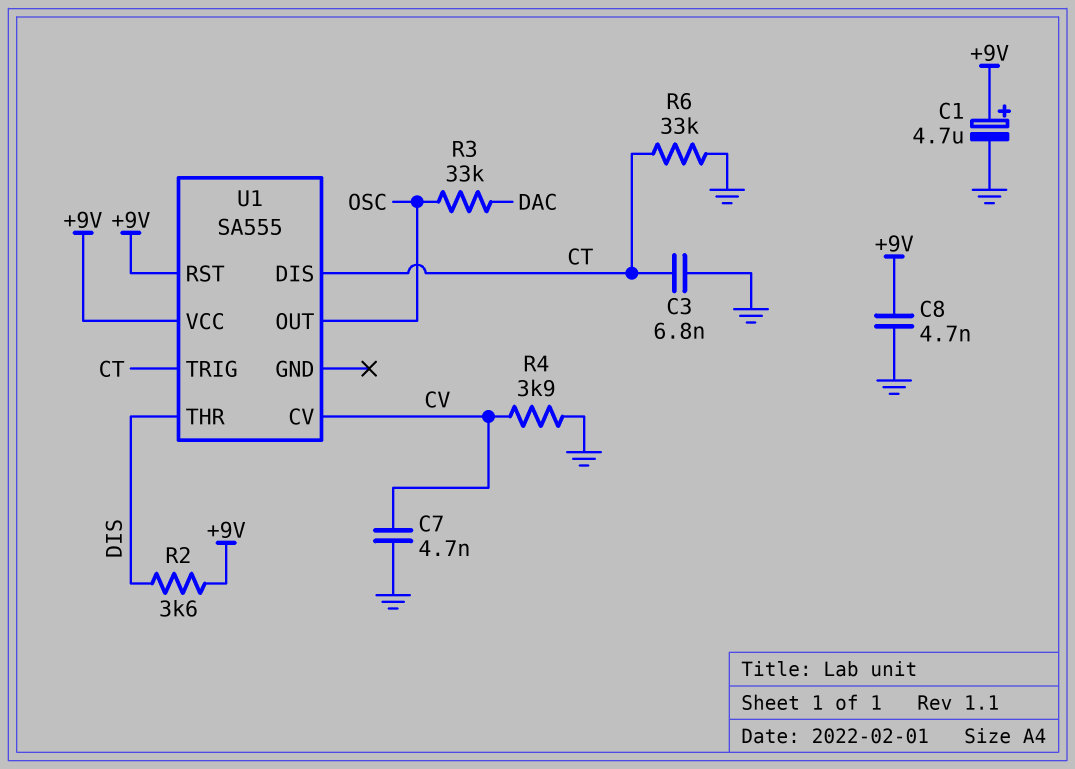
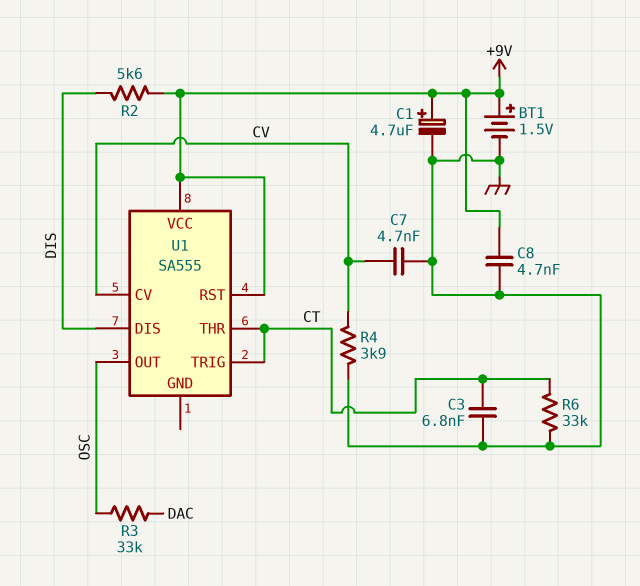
BT1: none -> 1.5V (plus +9V, minus GND)
R2: 3.6k (+9V, DIS) -> 5.6k (+9V, DIS)
U1 pin DIS: CT -> DIS
U1 pin THR: DIS -> CT

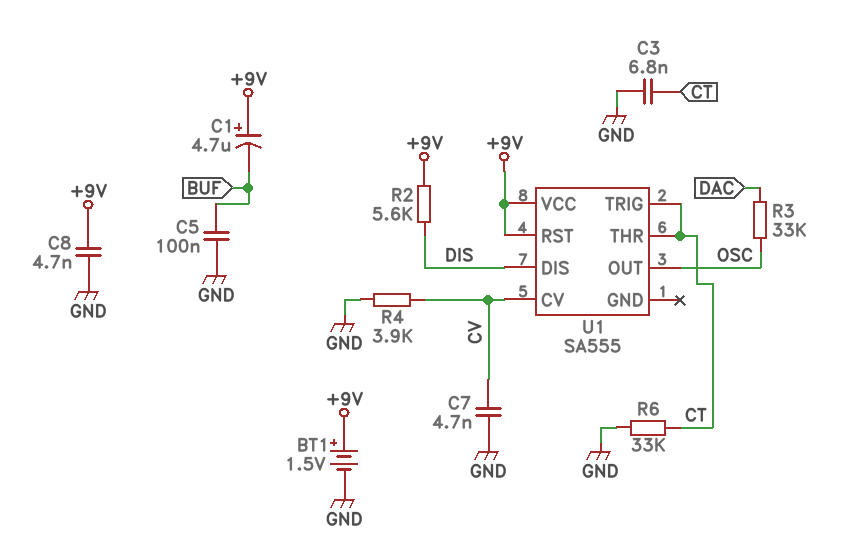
C1: 4.7uF (plus +9V, minus GND) -> 4.7uF (plus +9V, minus BUF)
C5: none -> 100nF (BUF, GND)

